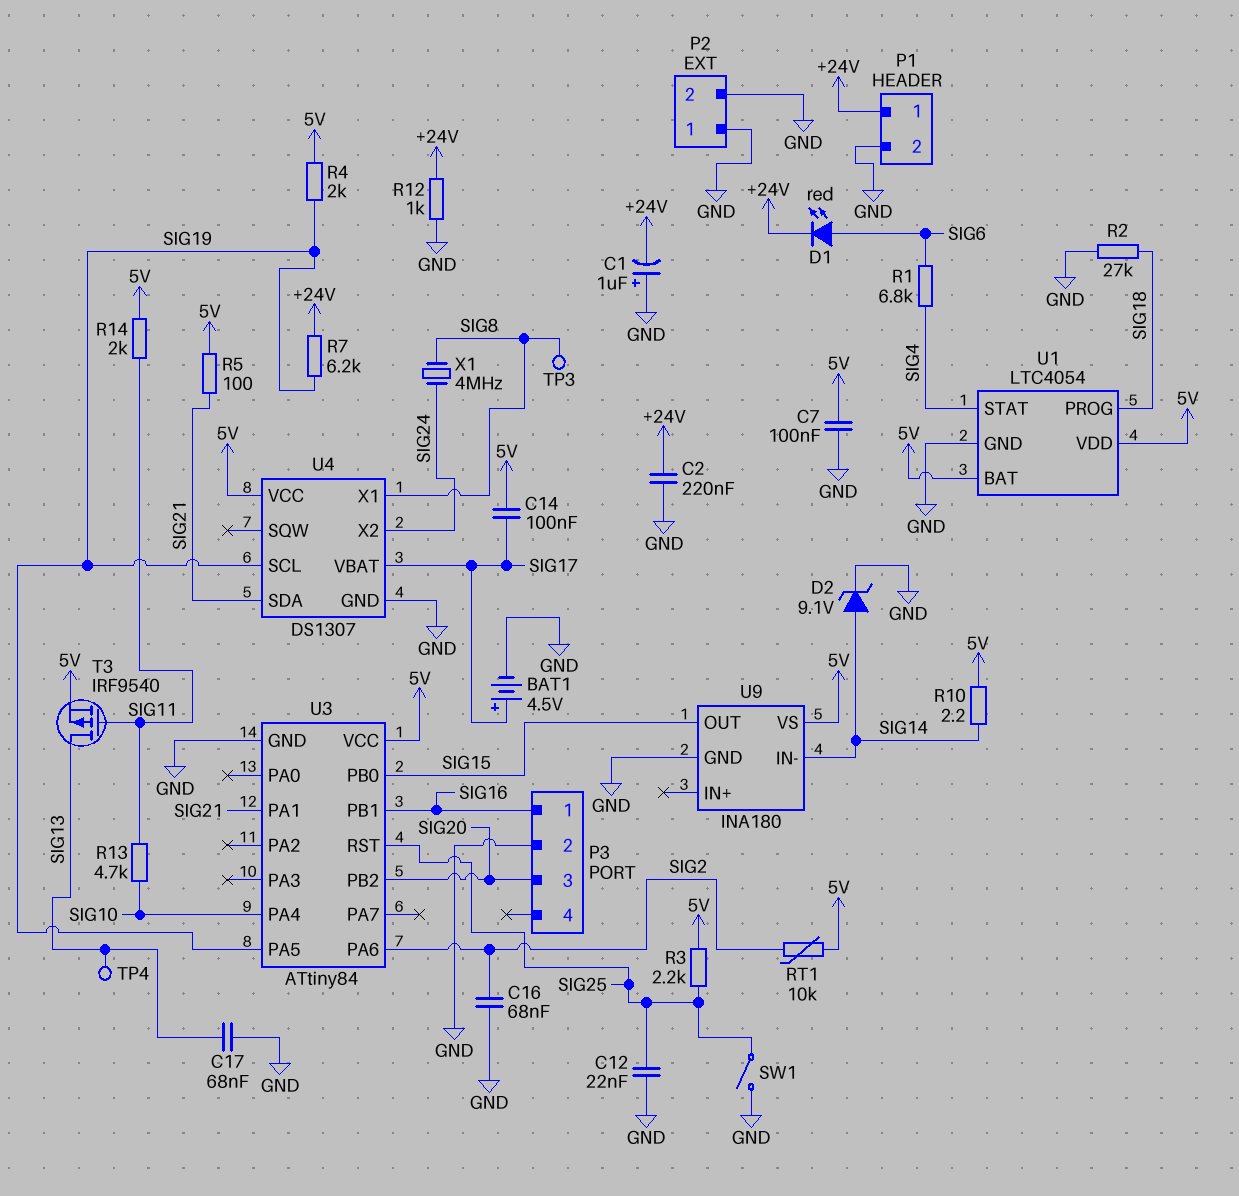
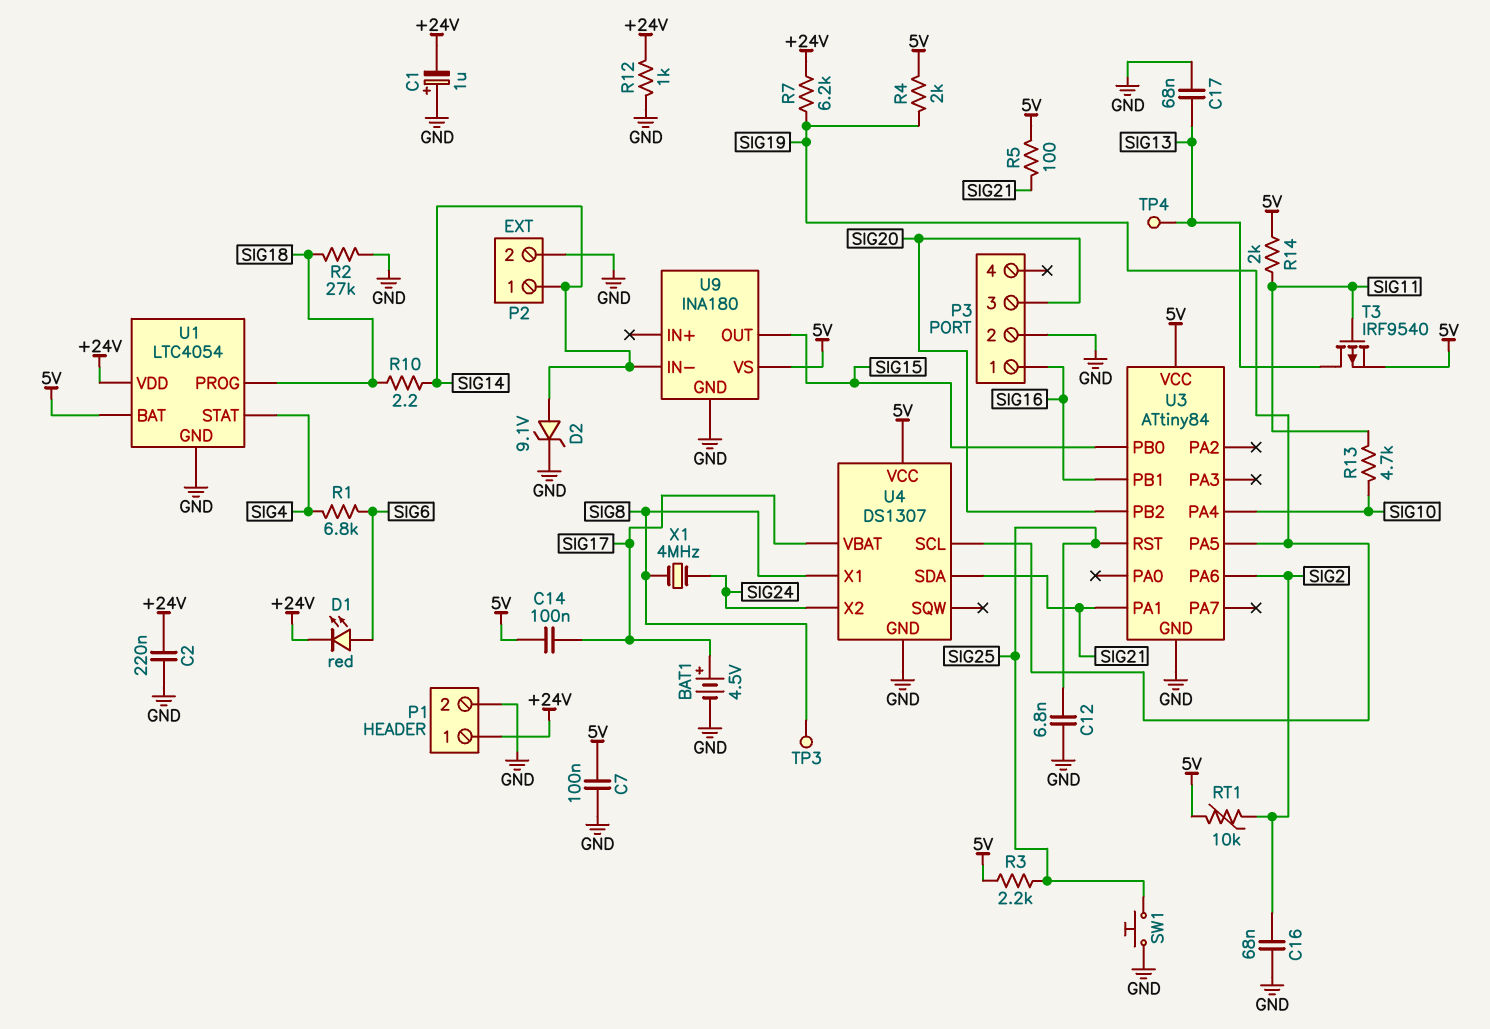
C12: 22nF (GND, SIG25) -> 6.8nF (GND, SIG25)
P2 pin 1: GND -> SIG14
R10: 2.2 (5V, SIG14) -> 2.2 (SIG14, SIG18)
SW1: switch (GND, SIG25) -> button (GND, SIG25)
U1 pin VDD: 5V -> +24V

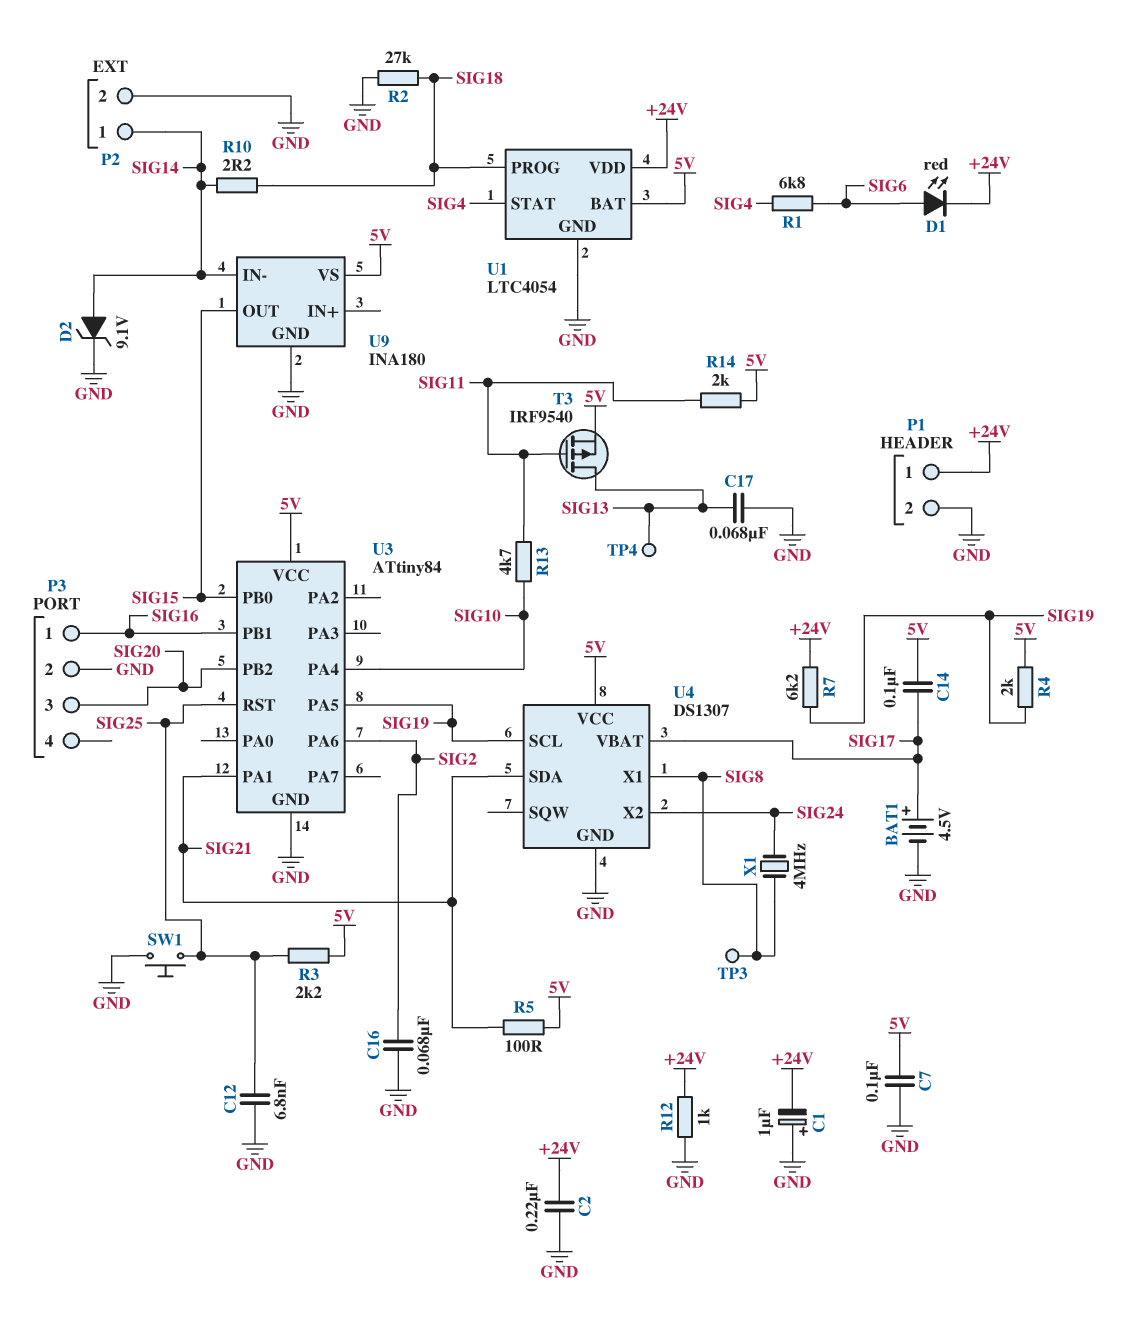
RT1: 10k (5V, SIG2) -> none

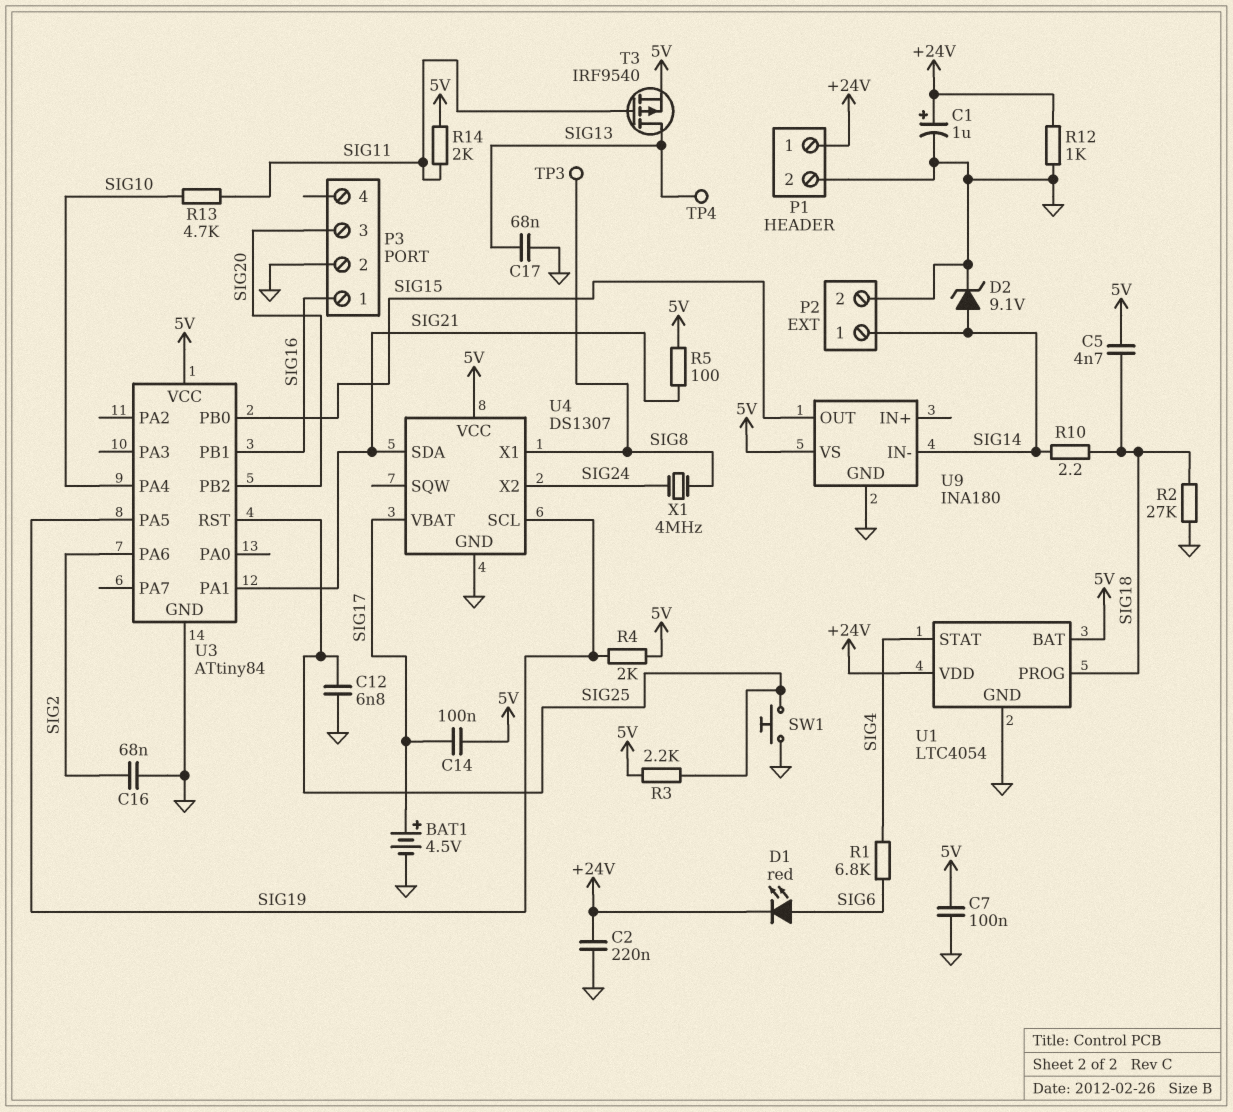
C1: 1uF (plus GND, minus +24V) -> 1uF (plus +24V, minus GND)
C5: none -> 4.7nF (5V, SIG18)
R7: 6.2k (+24V, SIG19) -> none

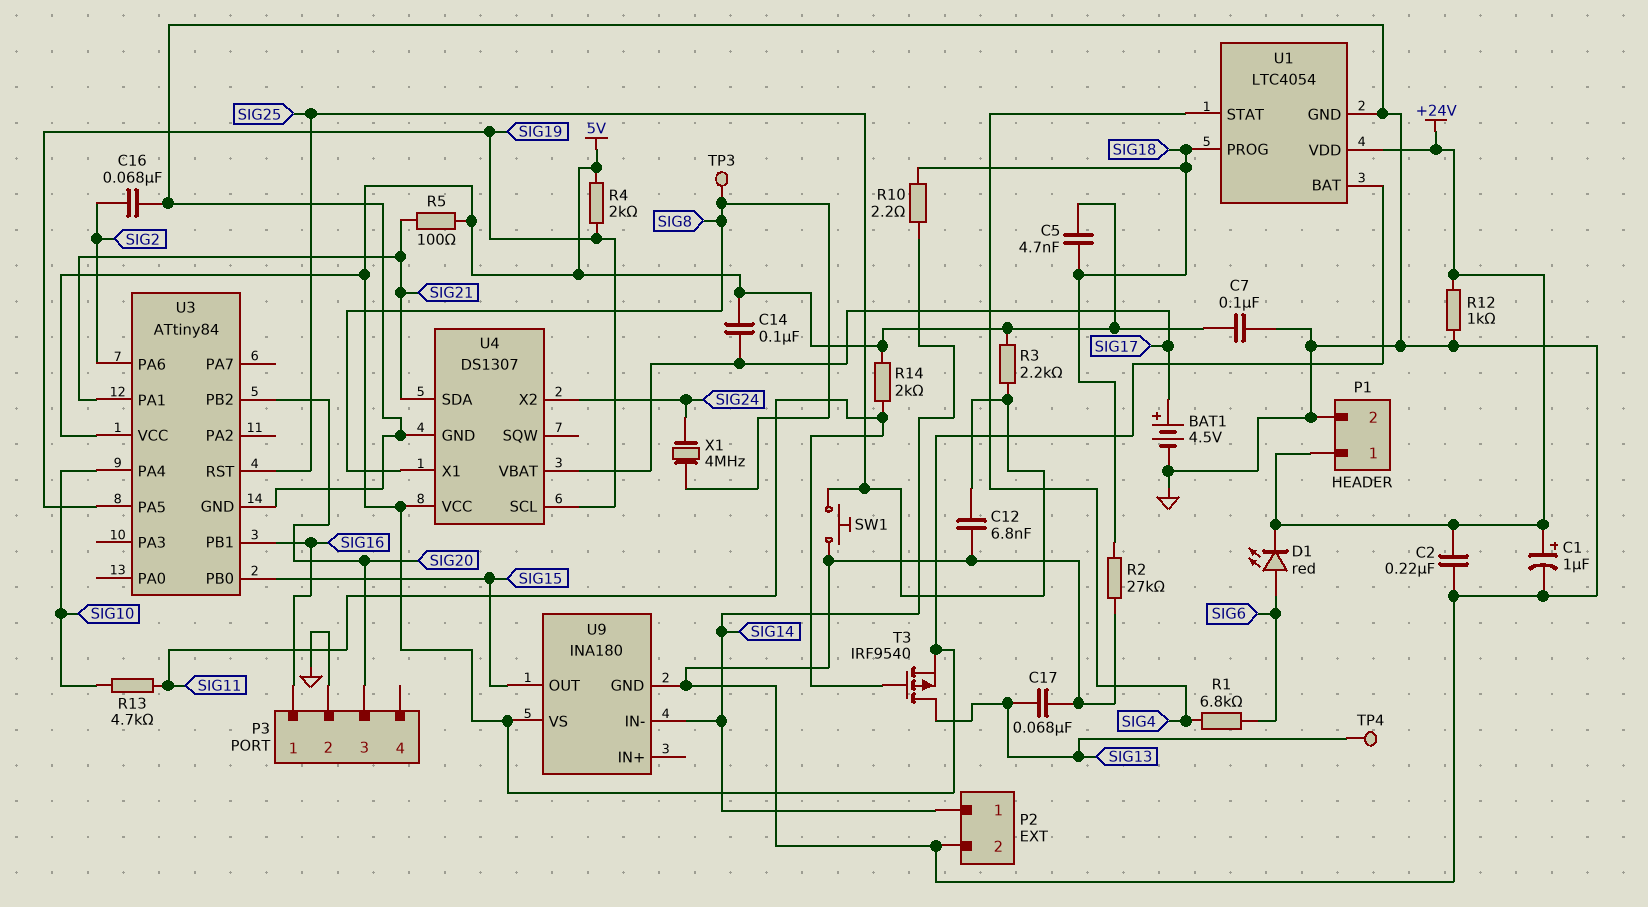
D2: zener 9.1V (A SIG14, K GND) -> none

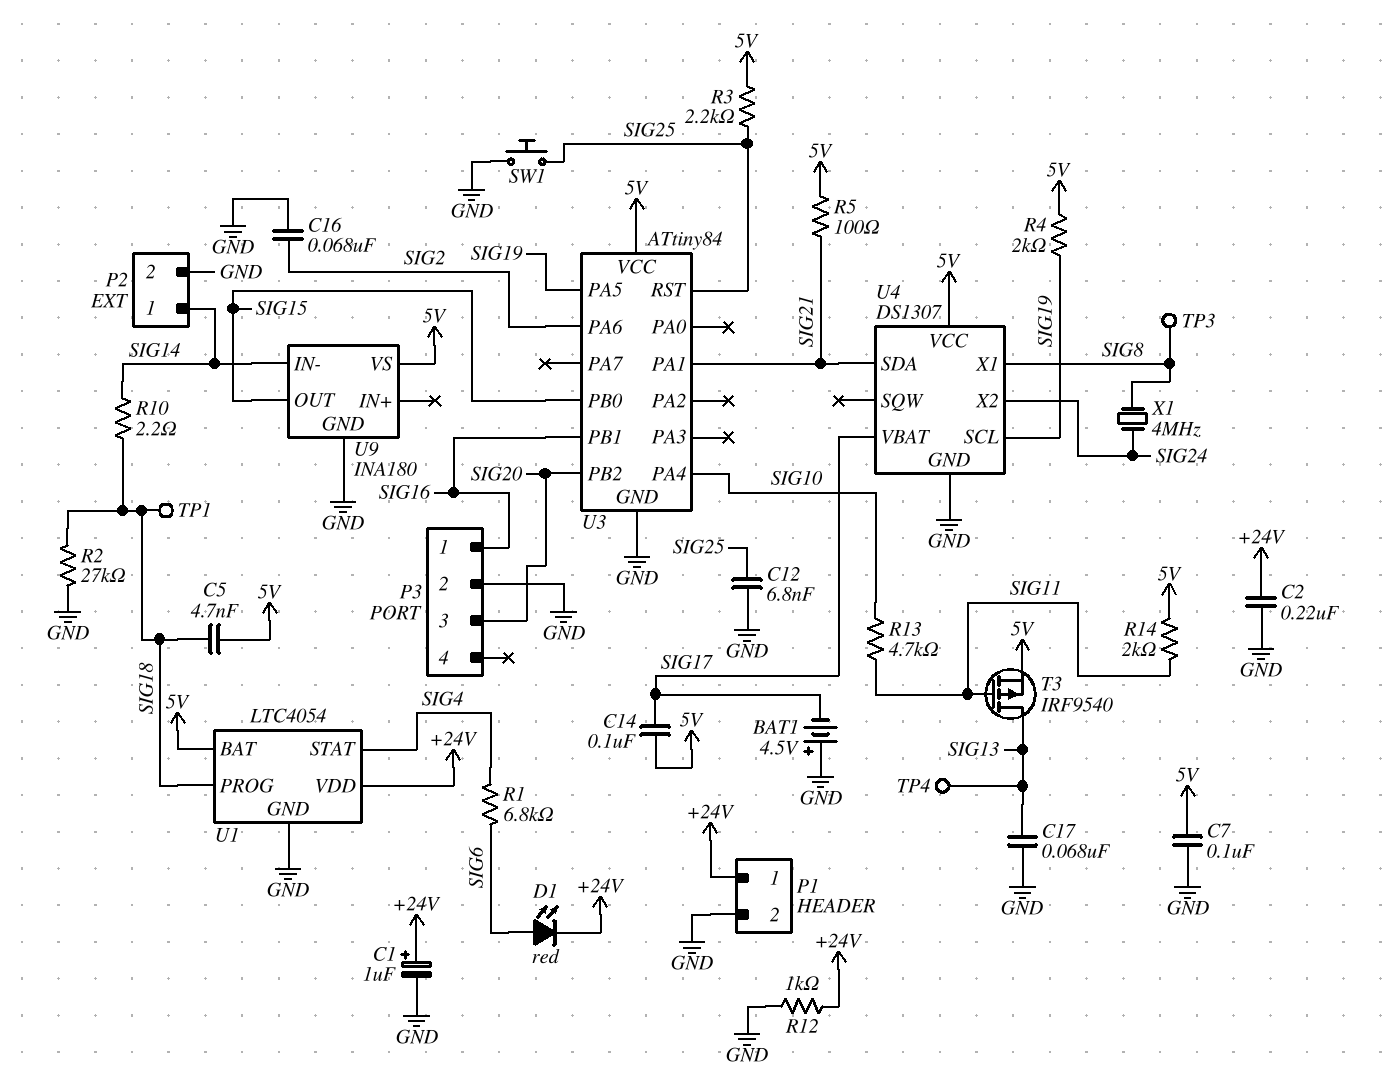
BAT1: 4.5V (plus SIG17, minus GND) -> 4.5V (plus GND, minus SIG17)
TP1: none -> test point (SIG18)

